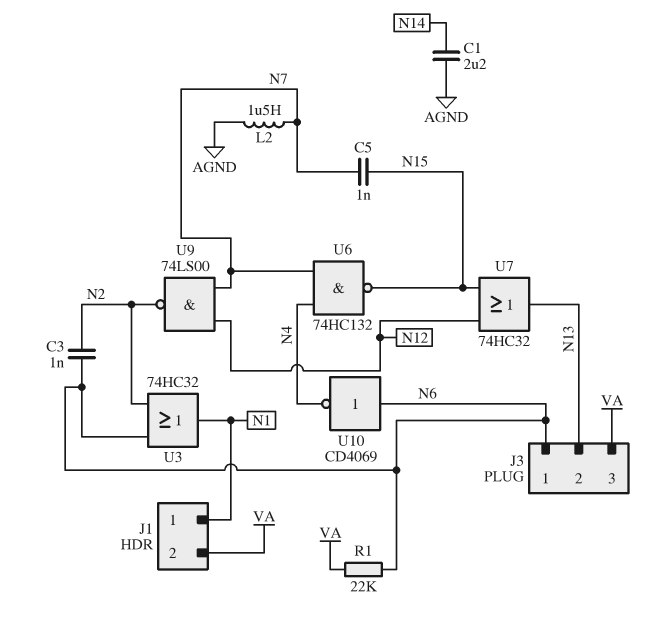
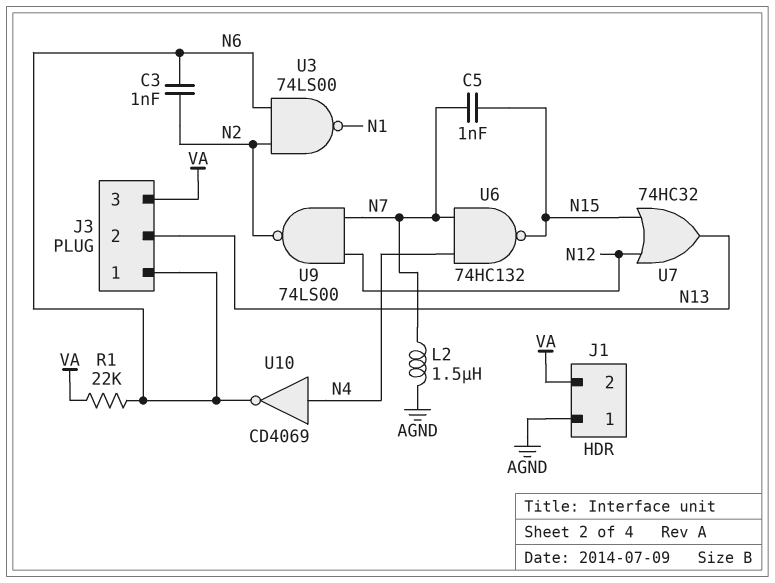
C1: 2.2uF (AGND, N14) -> none
J1 pin 1: N1 -> AGND
U3: OR 74HC32 (in N2, in N6, out N1) -> NAND 74LS00 (in N2, in N6, out N1)
U10: NOT CD4069 (in N6, out N4) -> NOT CD4069 (in N4, out N6)

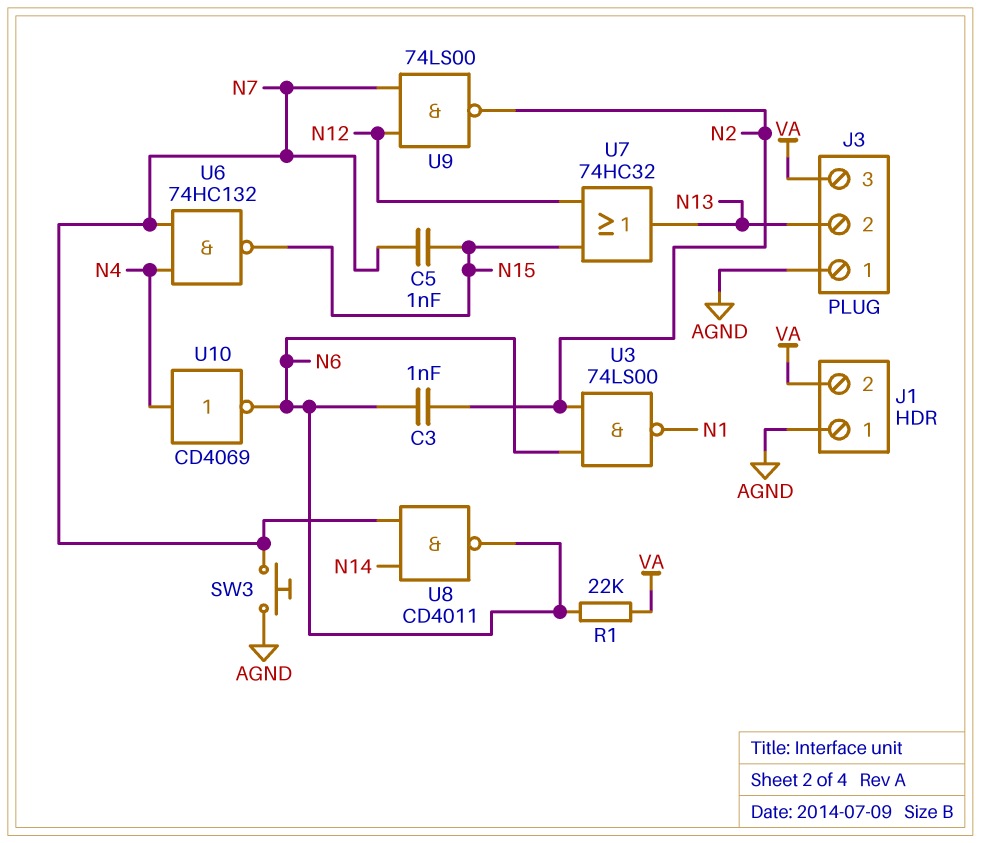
J3 pin 1: N6 -> AGND
L2: 1.5uH (AGND, N7) -> none
SW3: none -> button (AGND, N7)
U8: none -> NAND CD4011 (in N7, in N14, out N6)

